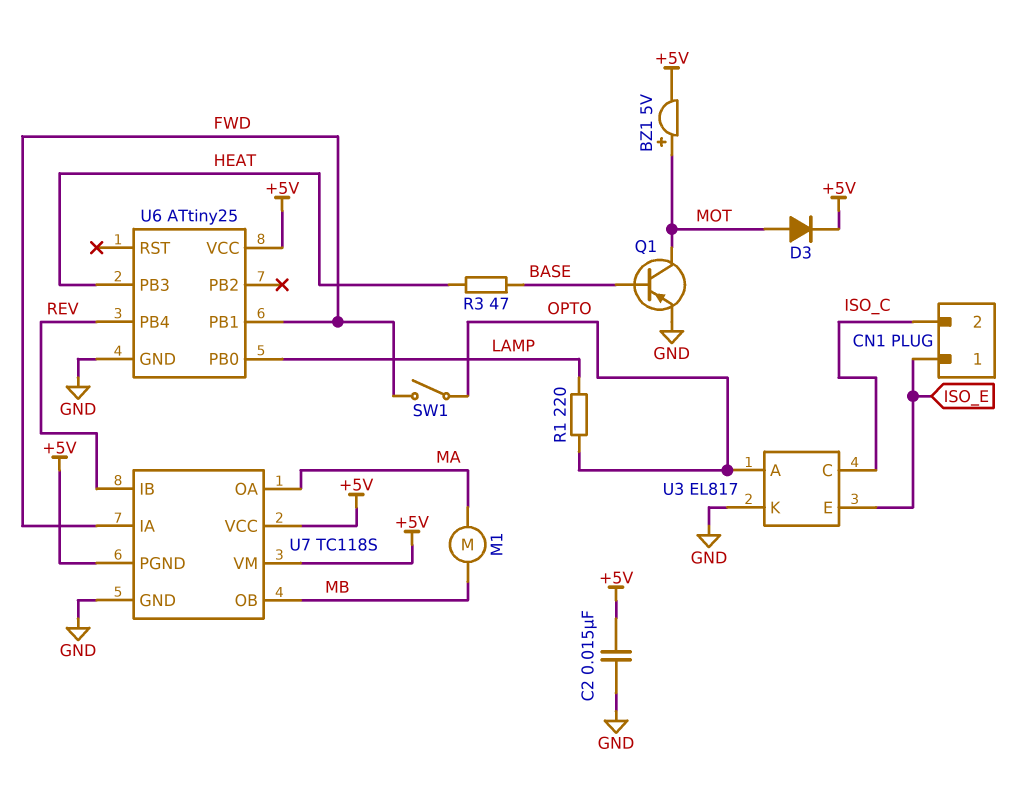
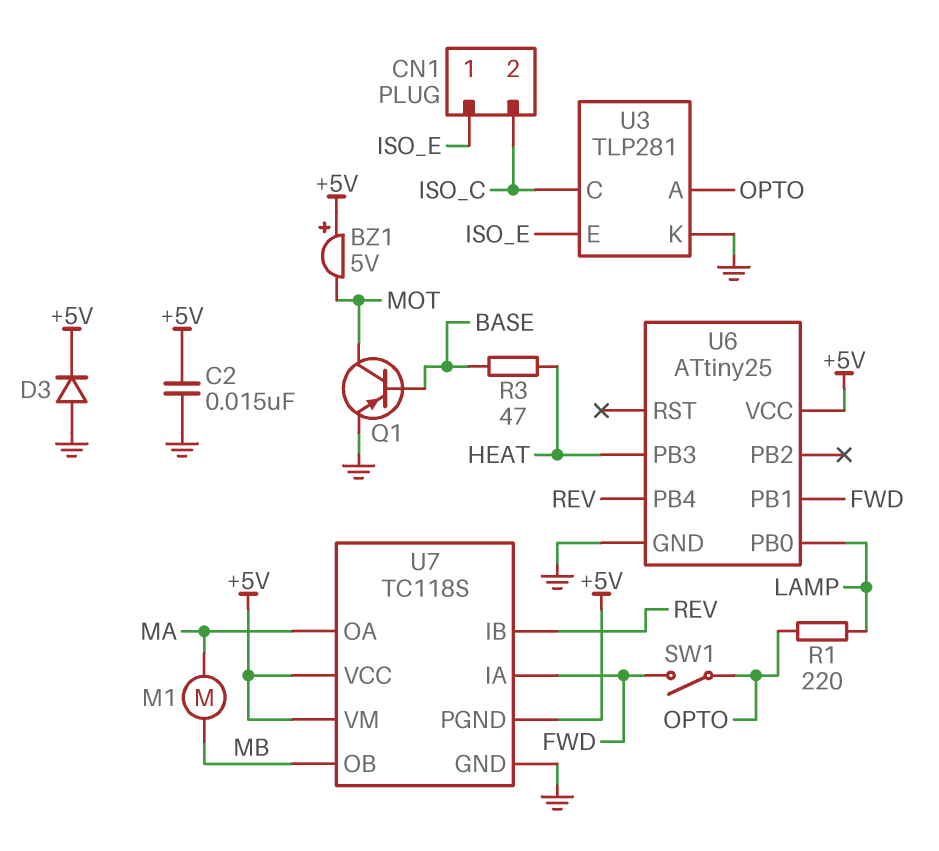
BZ1: buzzer 5V (plus MOT, minus +5V) -> buzzer 5V (plus +5V, minus MOT)
D3: diode (A MOT, K +5V) -> diode (A GND, K +5V)
U3: EL817 -> TLP281

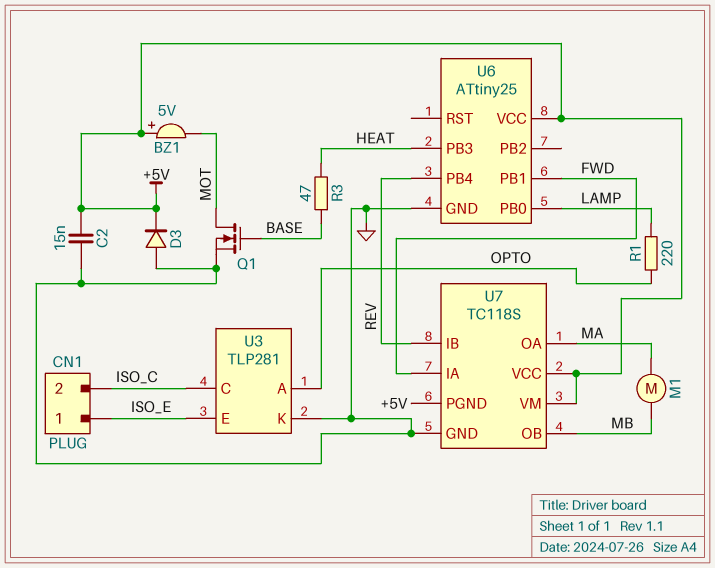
Q1: PNP (B BASE, C MOT, E GND) -> NMOS (G BASE, D MOT, S GND)
SW1: switch (FWD, OPTO) -> none

